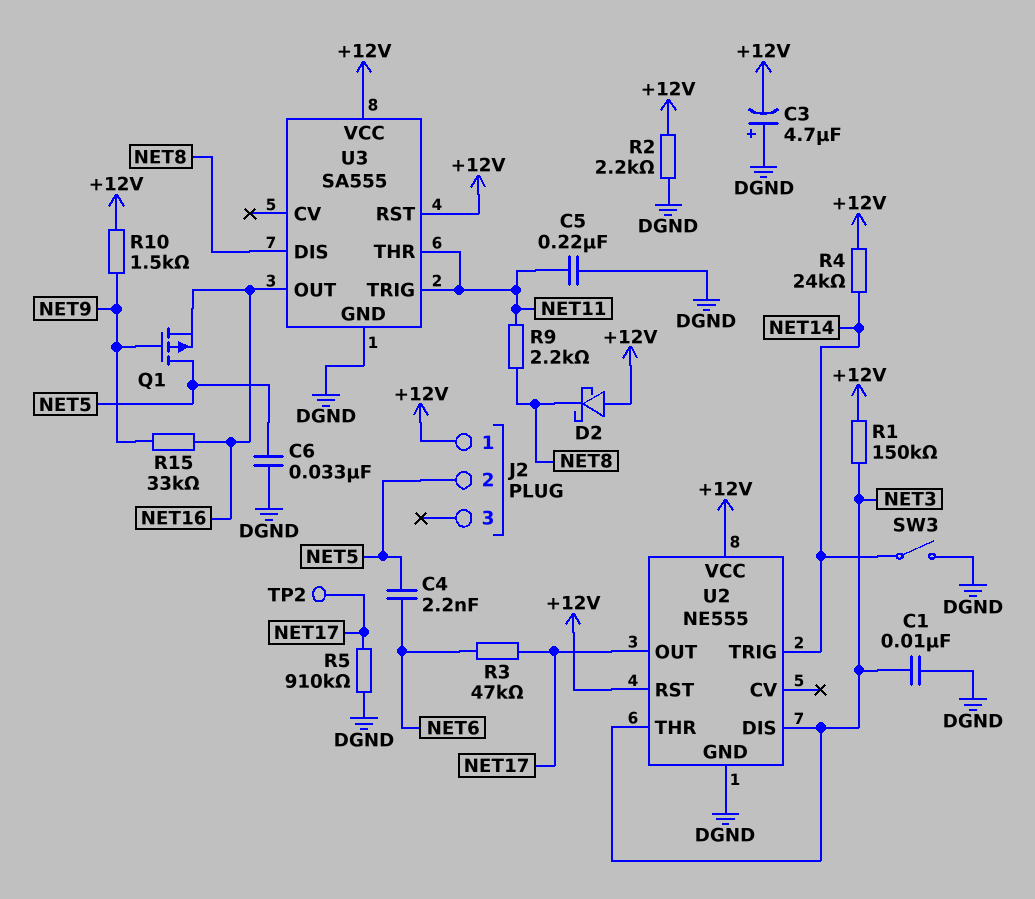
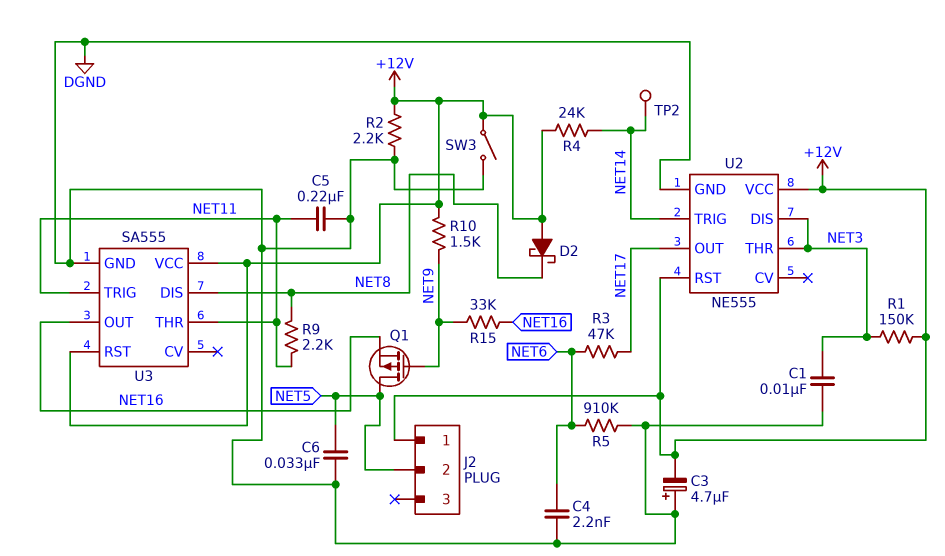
C4: 2.2nF (NET5, NET6) -> 2.2nF (DGND, NET6)
R5: 910k (DGND, NET17) -> 910k (DGND, NET6)
SW3: switch (DGND, NET14) -> switch (+12V, DGND)
TP2: test point (NET17) -> test point (NET14)

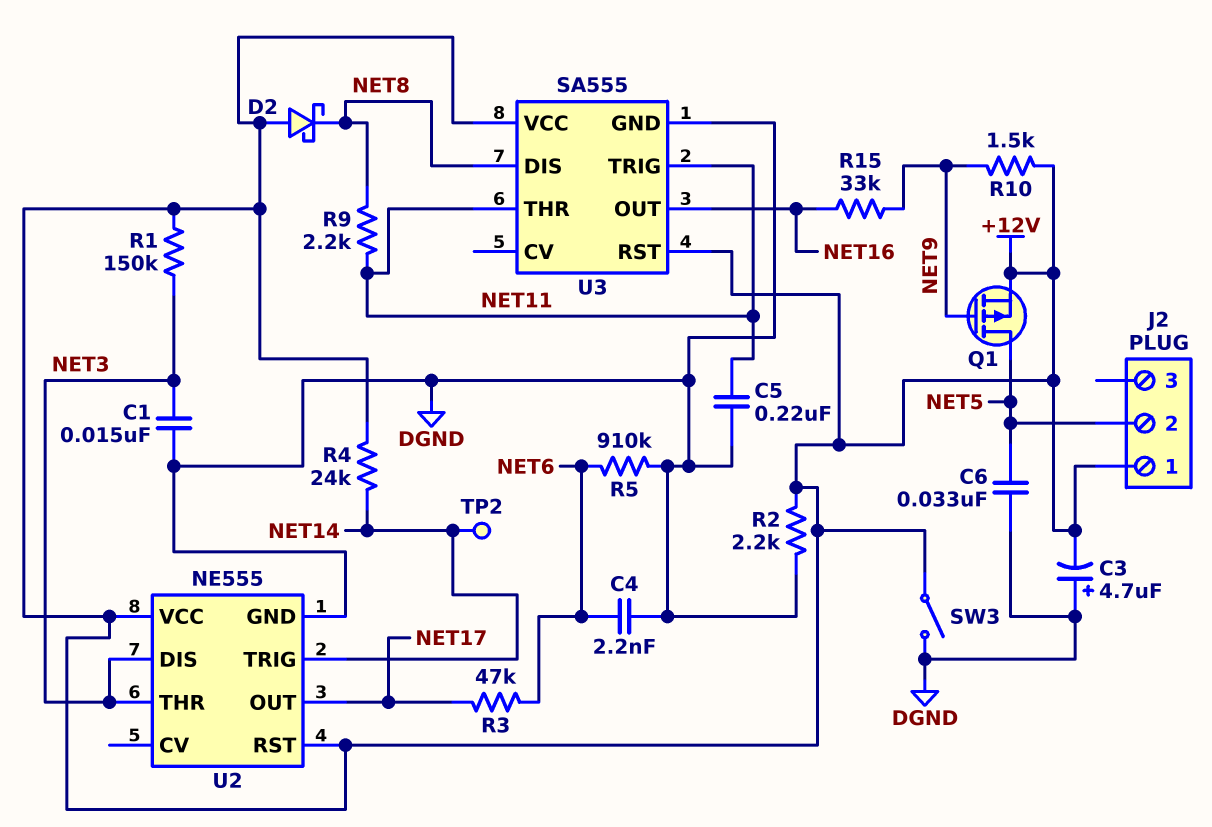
C1: 10nF (DGND, NET3) -> 15nF (DGND, NET3)
Q1: PMOS (G NET9, D NET5, S NET16) -> PMOS (G NET9, D NET5, S +12V)

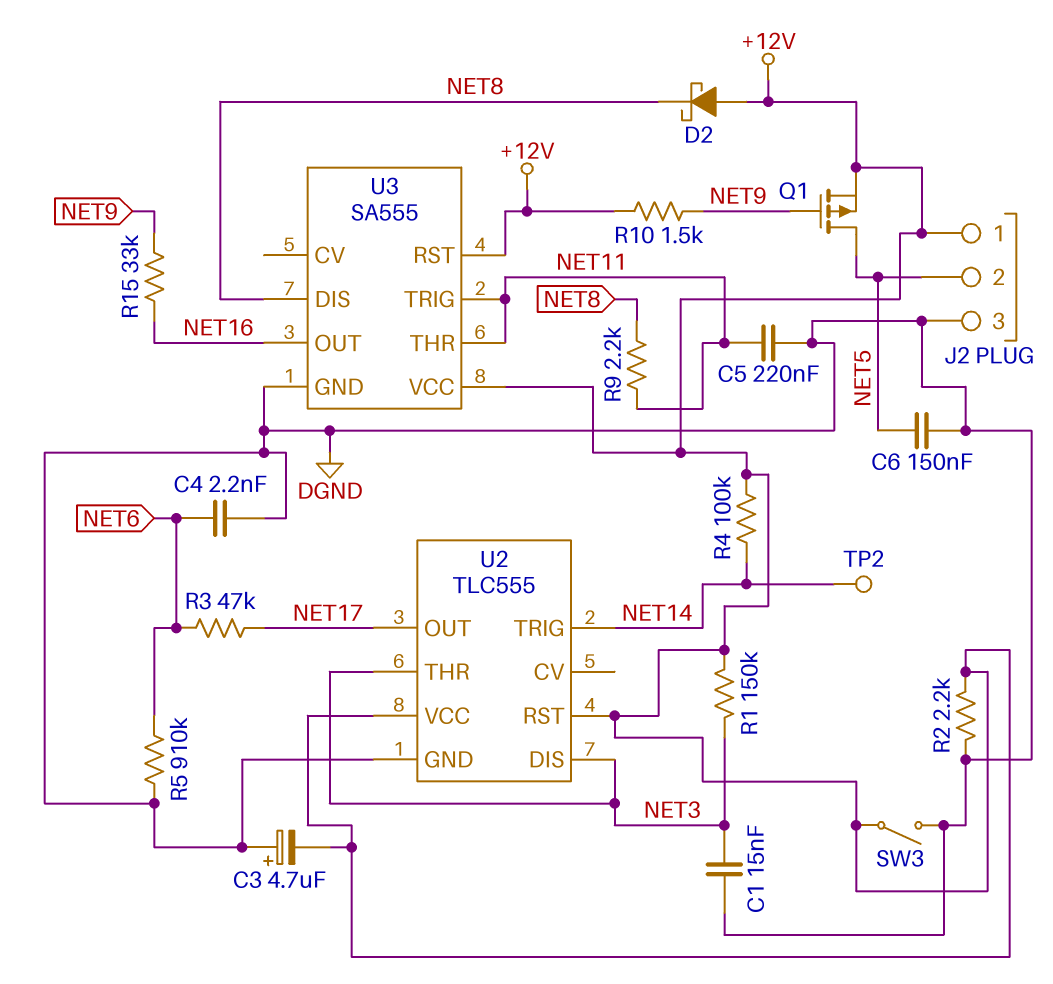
C6: 33nF (DGND, NET5) -> 150nF (DGND, NET5)
J2 pin 3: none -> DGND
R4: 24k (+12V, NET14) -> 100k (+12V, NET14)
U2: NE555 -> TLC555

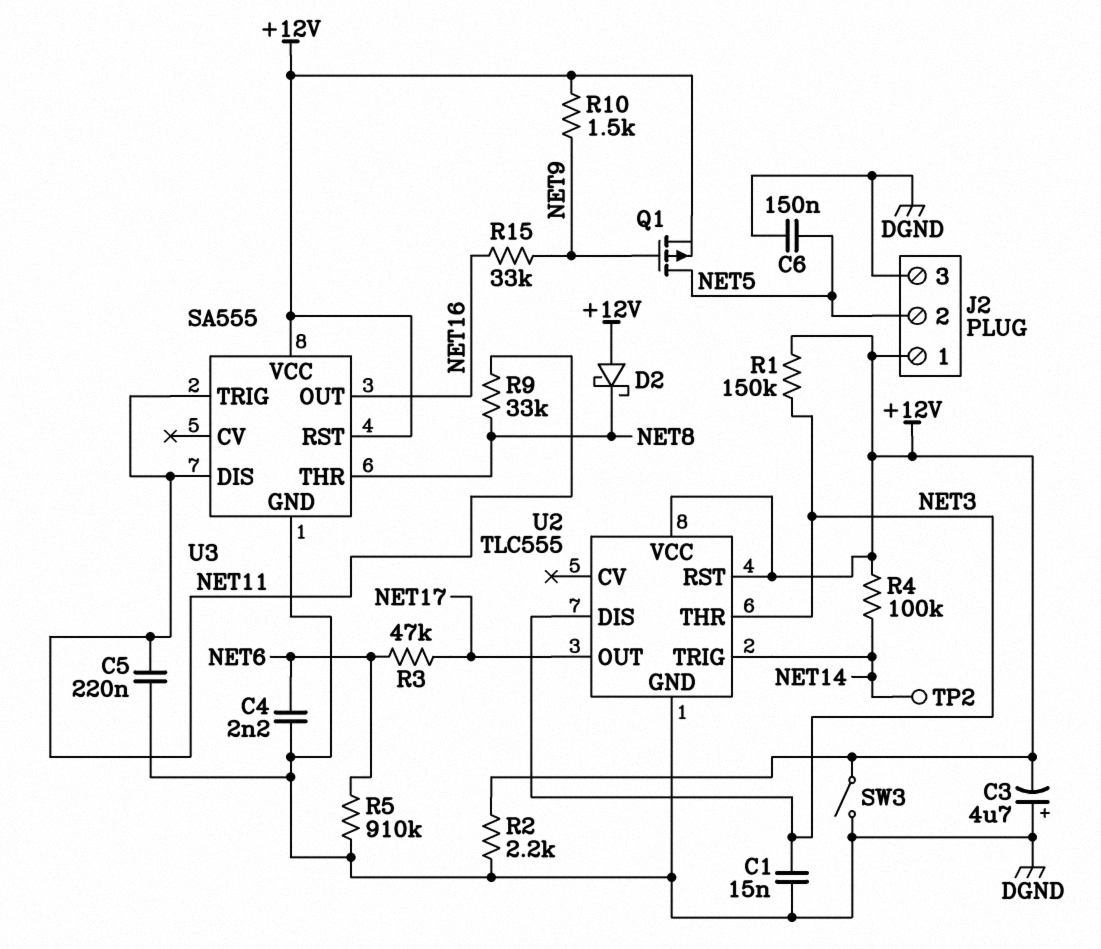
R9: 2.2k (NET8, NET11) -> 33k (NET8, NET11)
U3 pin DIS: NET8 -> NET11
U3 pin THR: NET11 -> NET8

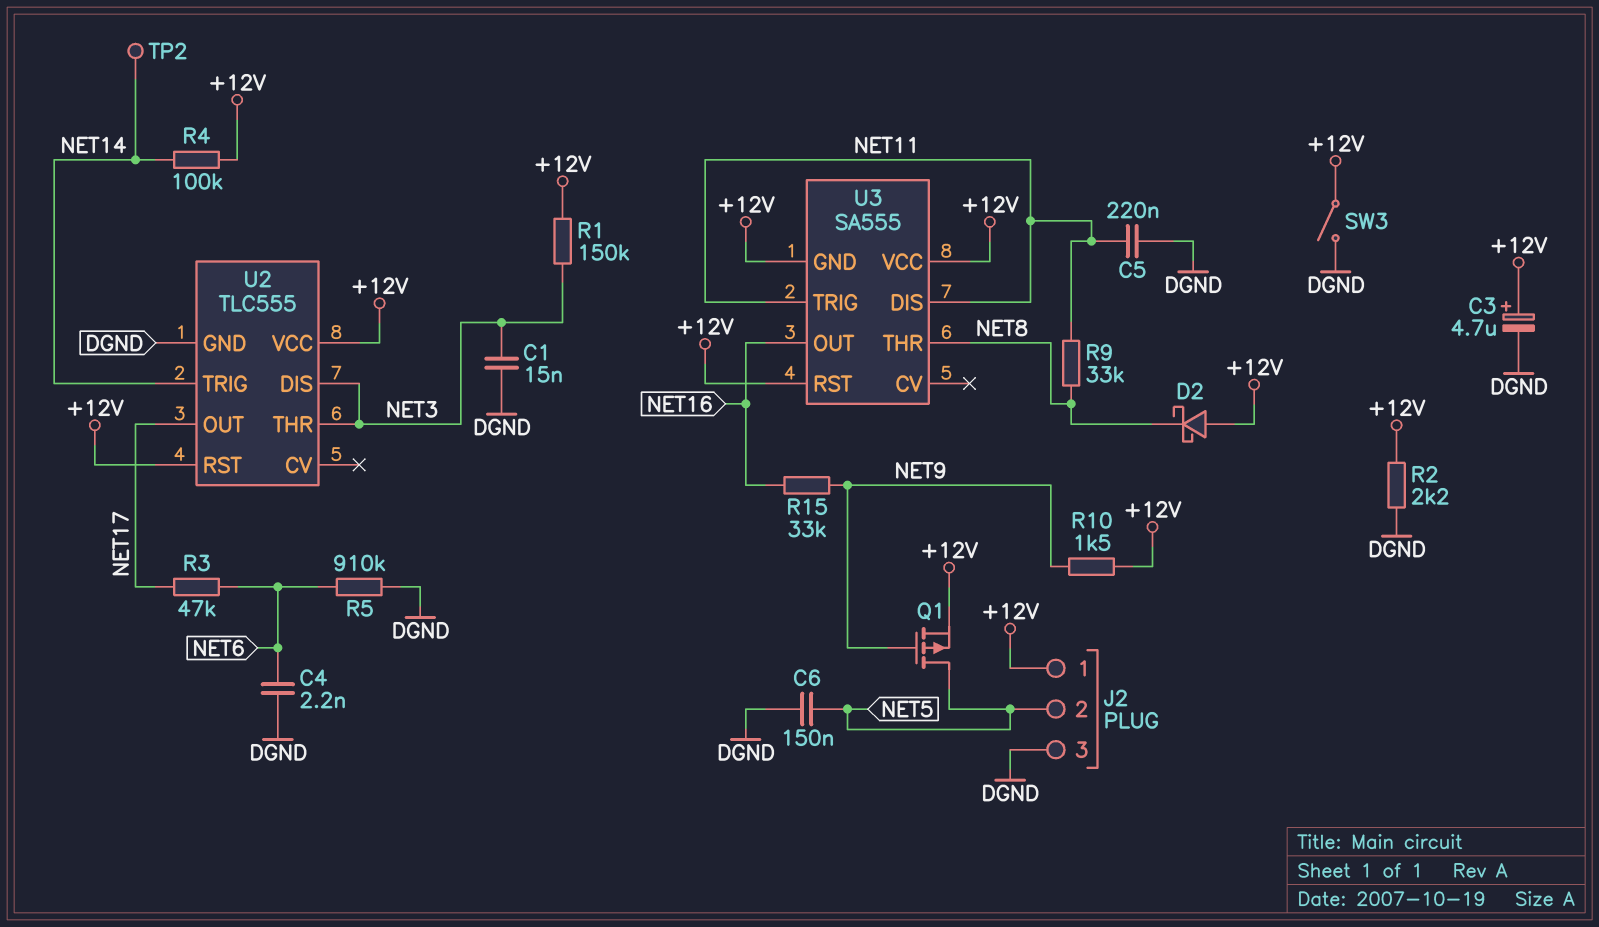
C3: 4.7uF (plus DGND, minus +12V) -> 4.7uF (plus +12V, minus DGND)
U3 pin GND: DGND -> +12V

